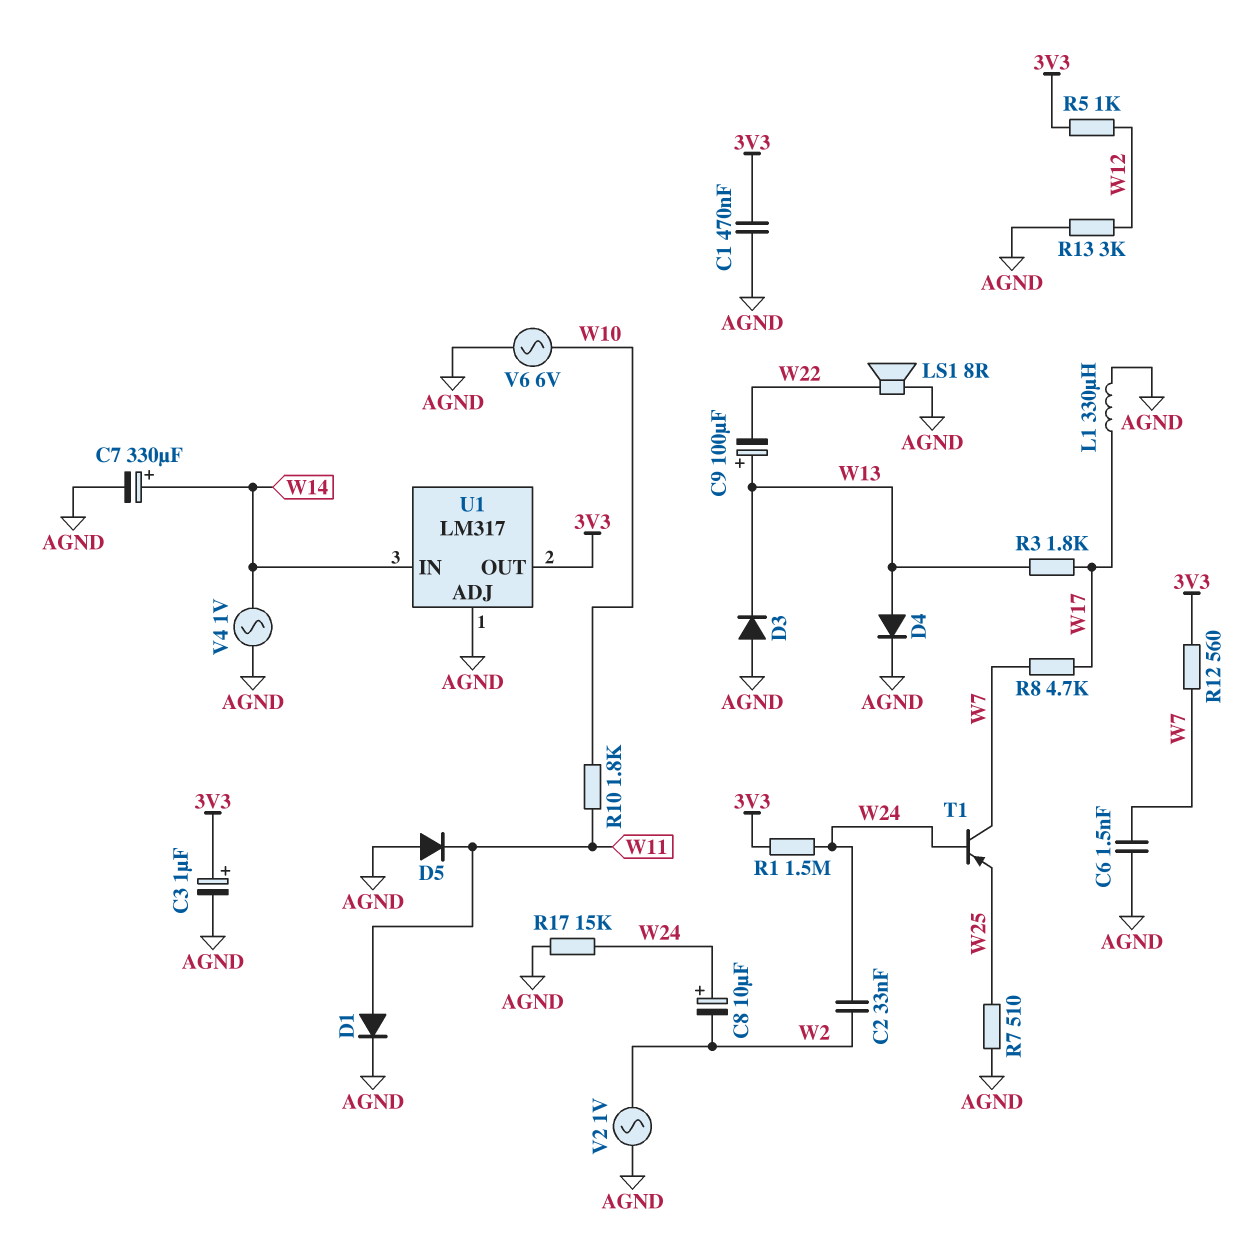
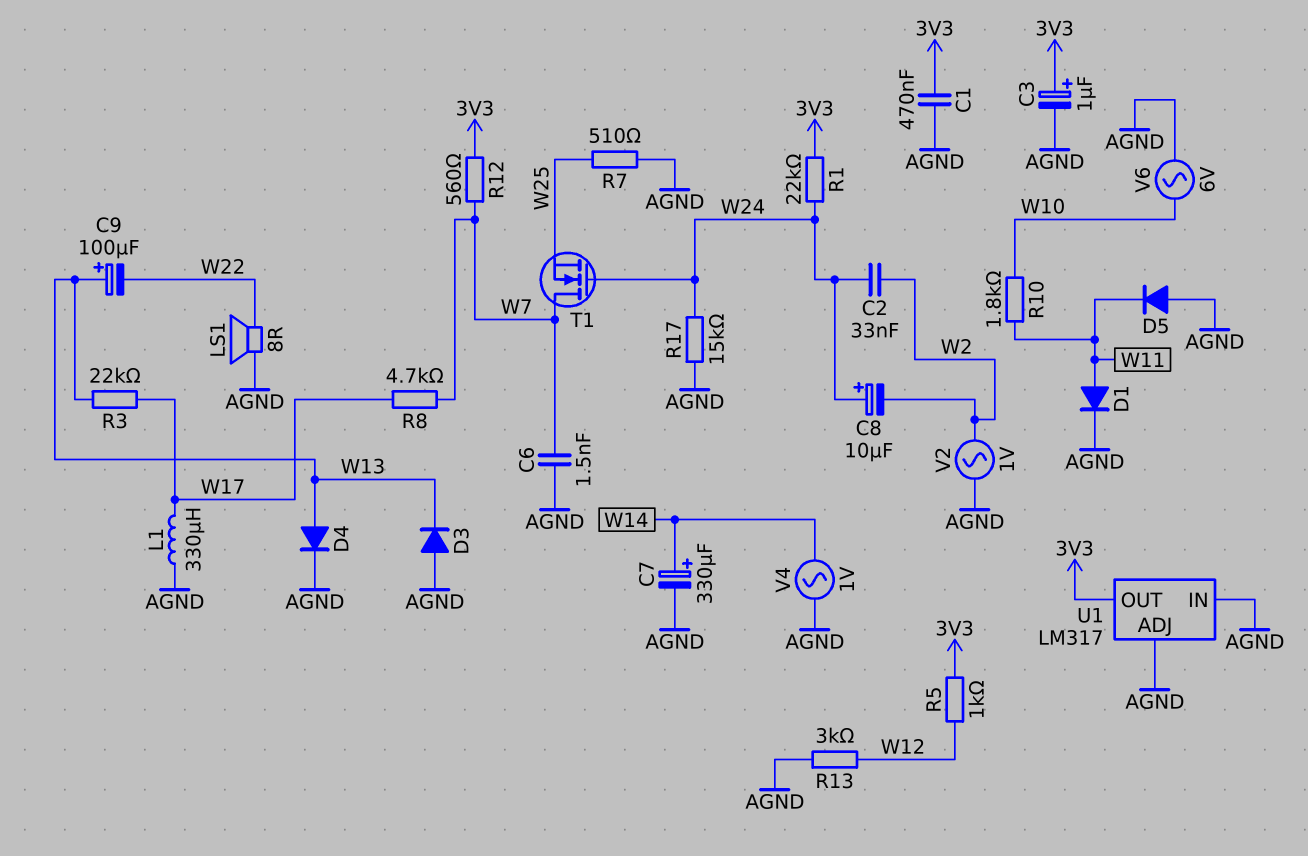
R1: 1.5M (3V3, W24) -> 22k (3V3, W24)
R3: 1.8k (W13, W17) -> 22k (W13, W17)
T1: PNP (B W24, C W7, E W25) -> NMOS (G W24, D W7, S W25)
U1 pin IN: W14 -> AGND

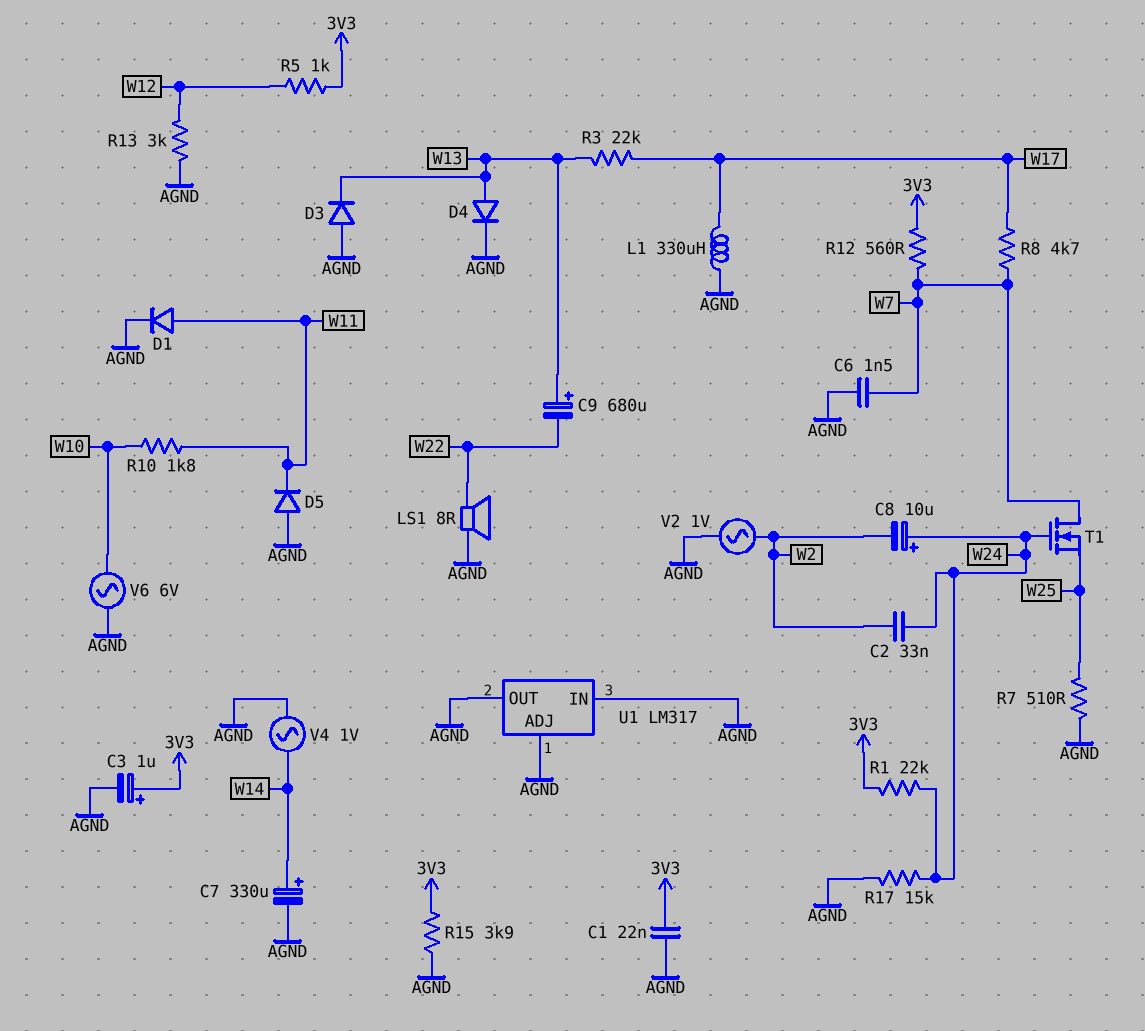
C1: 470nF (3V3, AGND) -> 22nF (3V3, AGND)
C9: 100uF (plus W13, minus W22) -> 680uF (plus W13, minus W22)
R15: none -> 3.9k (3V3, AGND)
U1 pin OUT: 3V3 -> AGND

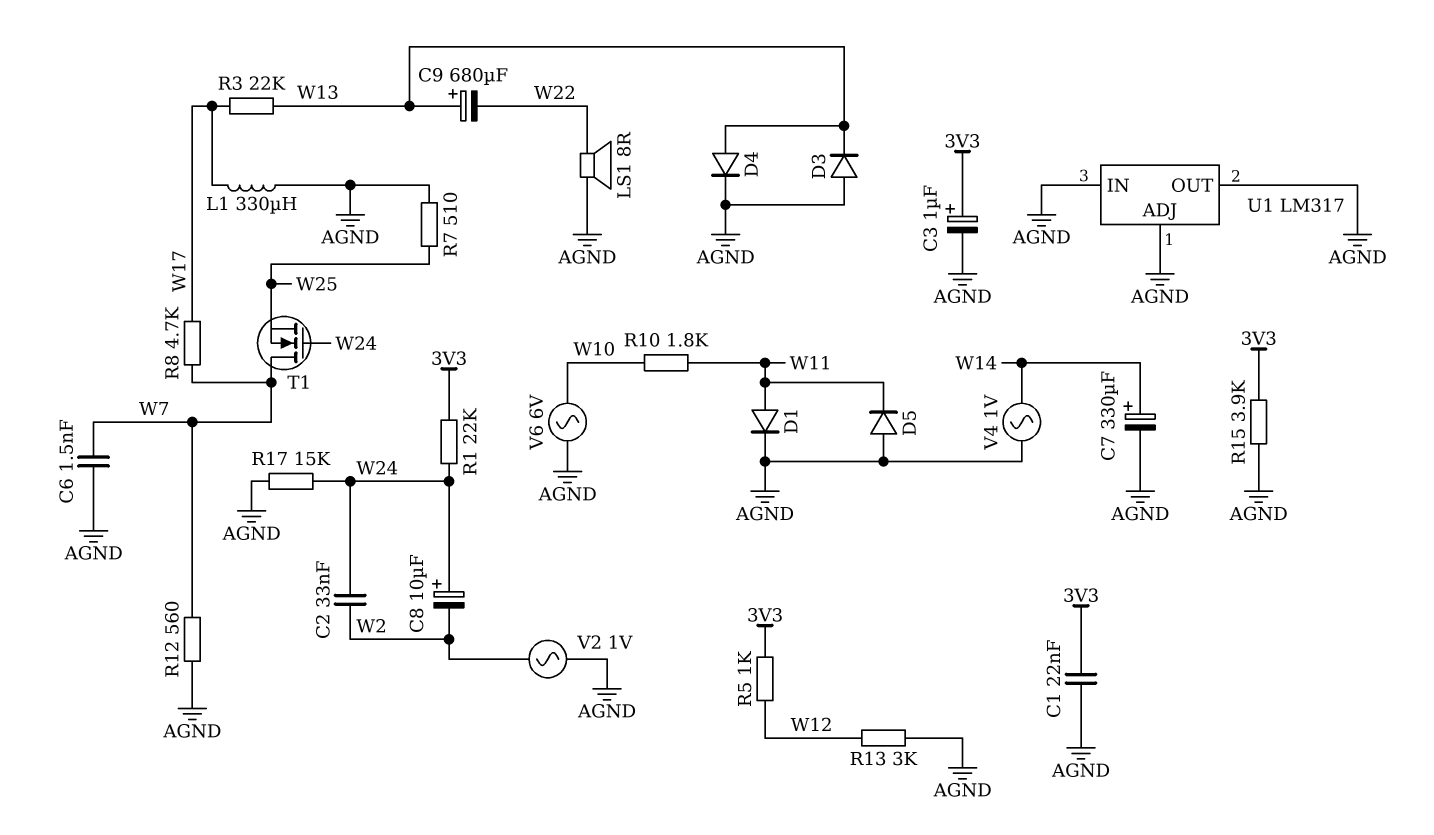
R12: 560 (3V3, W7) -> 560 (AGND, W7)

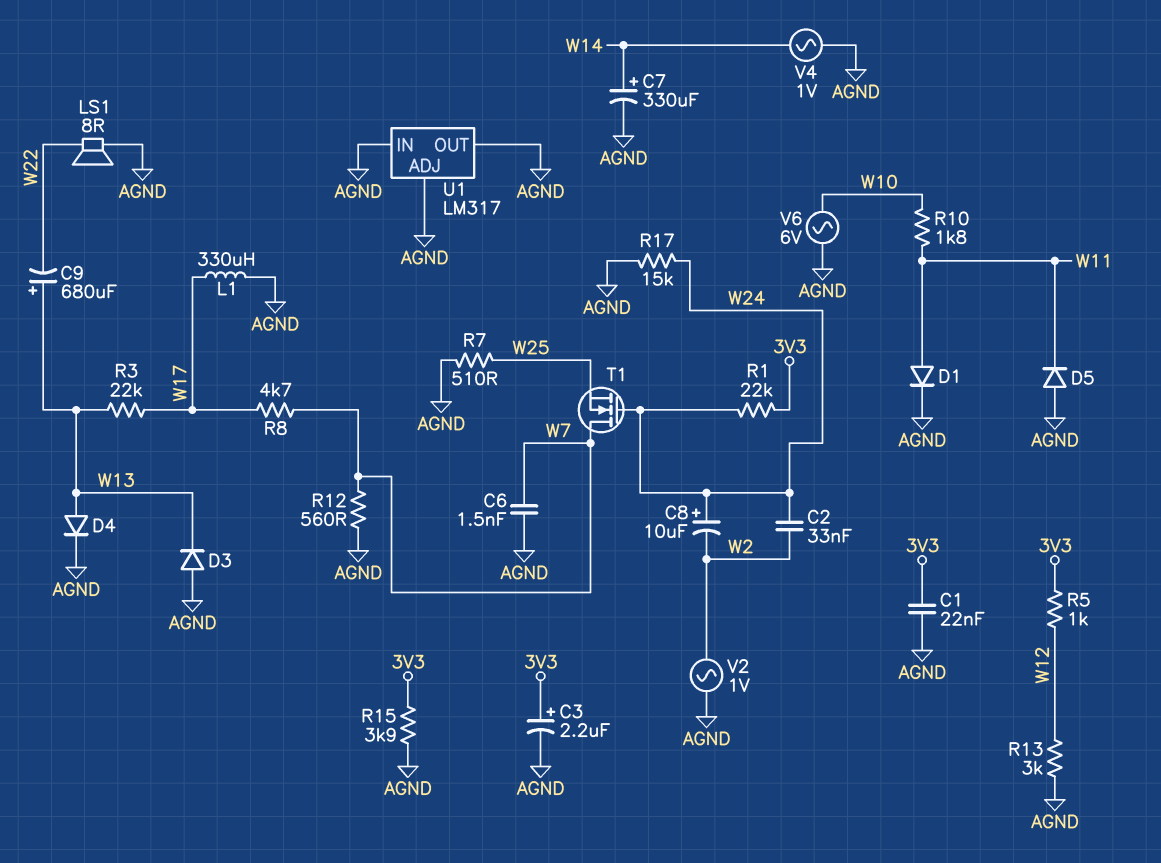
C3: 1uF (plus 3V3, minus AGND) -> 2.2uF (plus 3V3, minus AGND)

